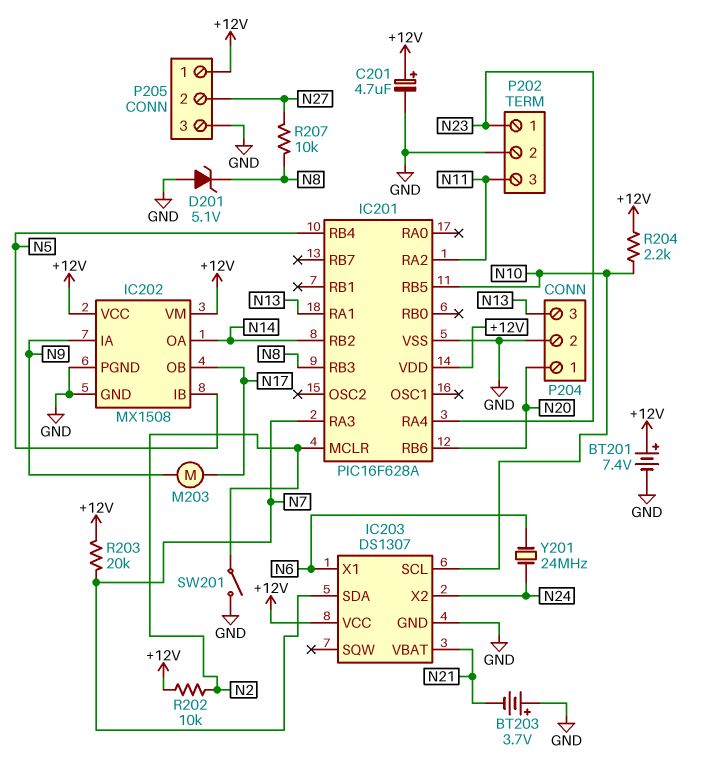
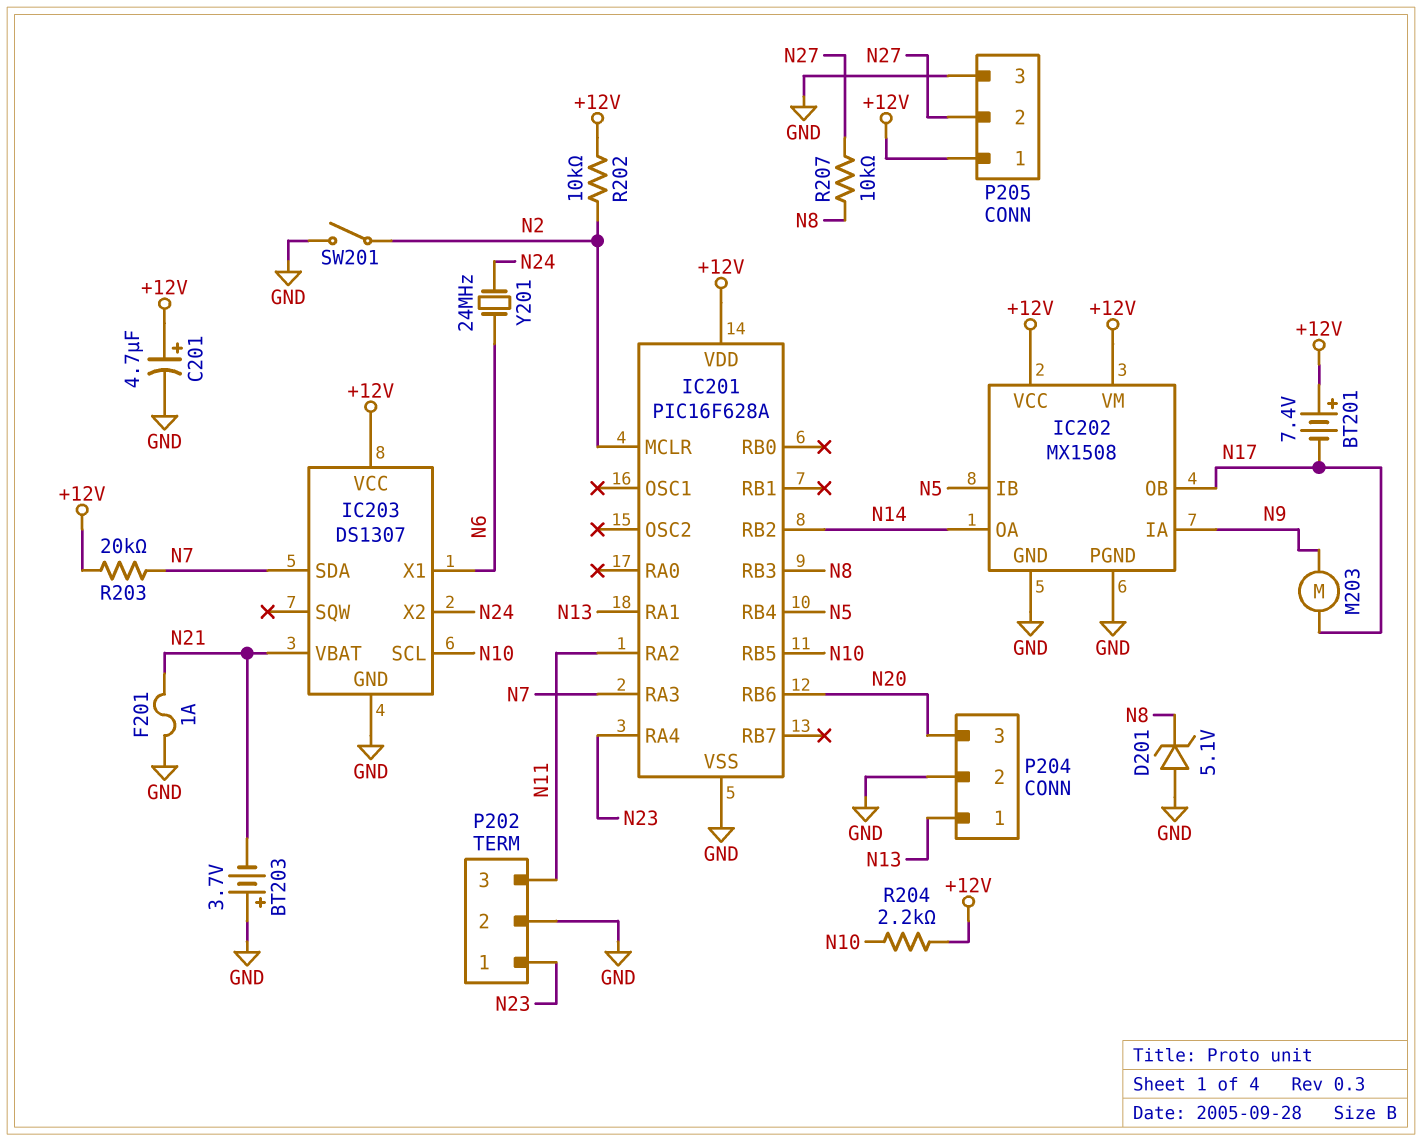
BT201: 7.4V (plus +12V, minus GND) -> 7.4V (plus +12V, minus N17)
F201: none -> 1A (GND, N21)
P204 pin 1: N20 -> N13
P204 pin 3: N13 -> N20

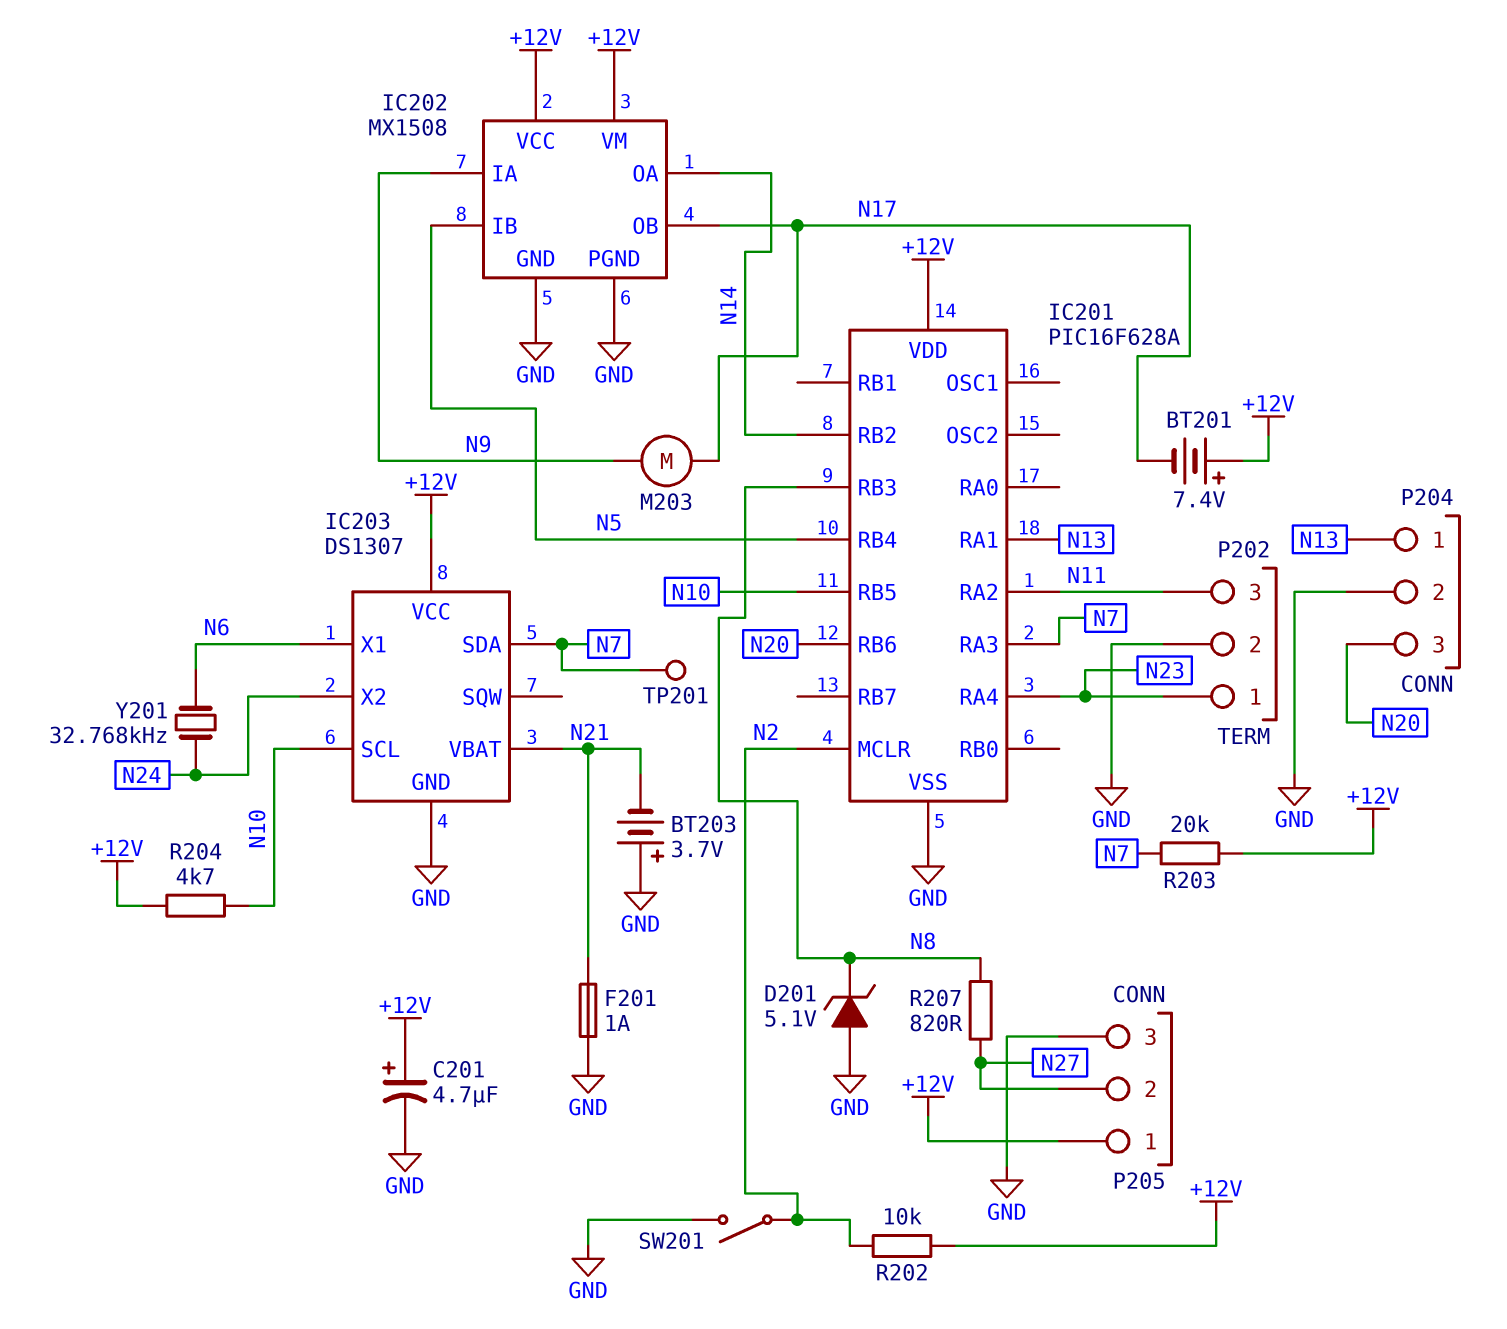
R204: 2.2k (+12V, N10) -> 4.7k (+12V, N10)
R207: 10k (N8, N27) -> 820 (N8, N27)
TP201: none -> test point (N7)
Y201: 24MHz (N6, N24) -> 32.768kHz (N6, N24)

